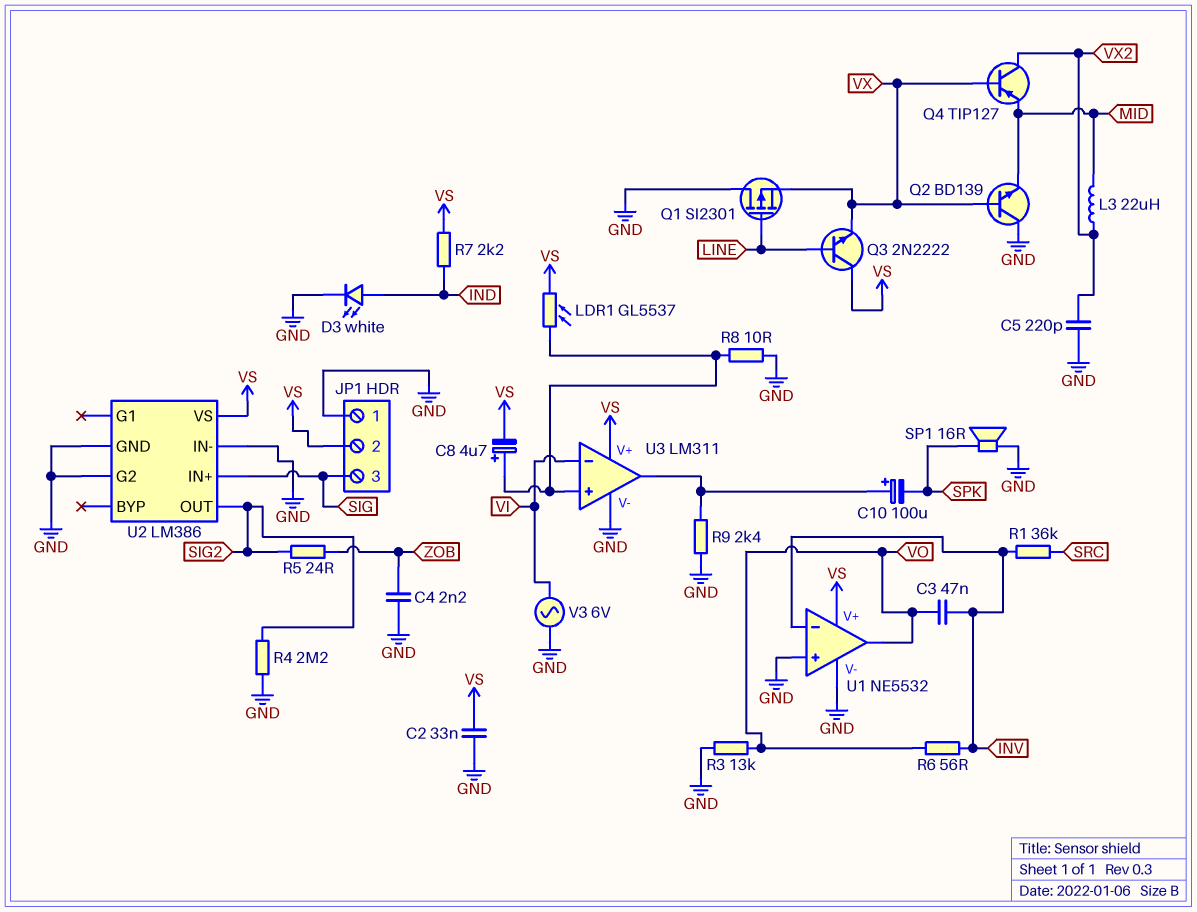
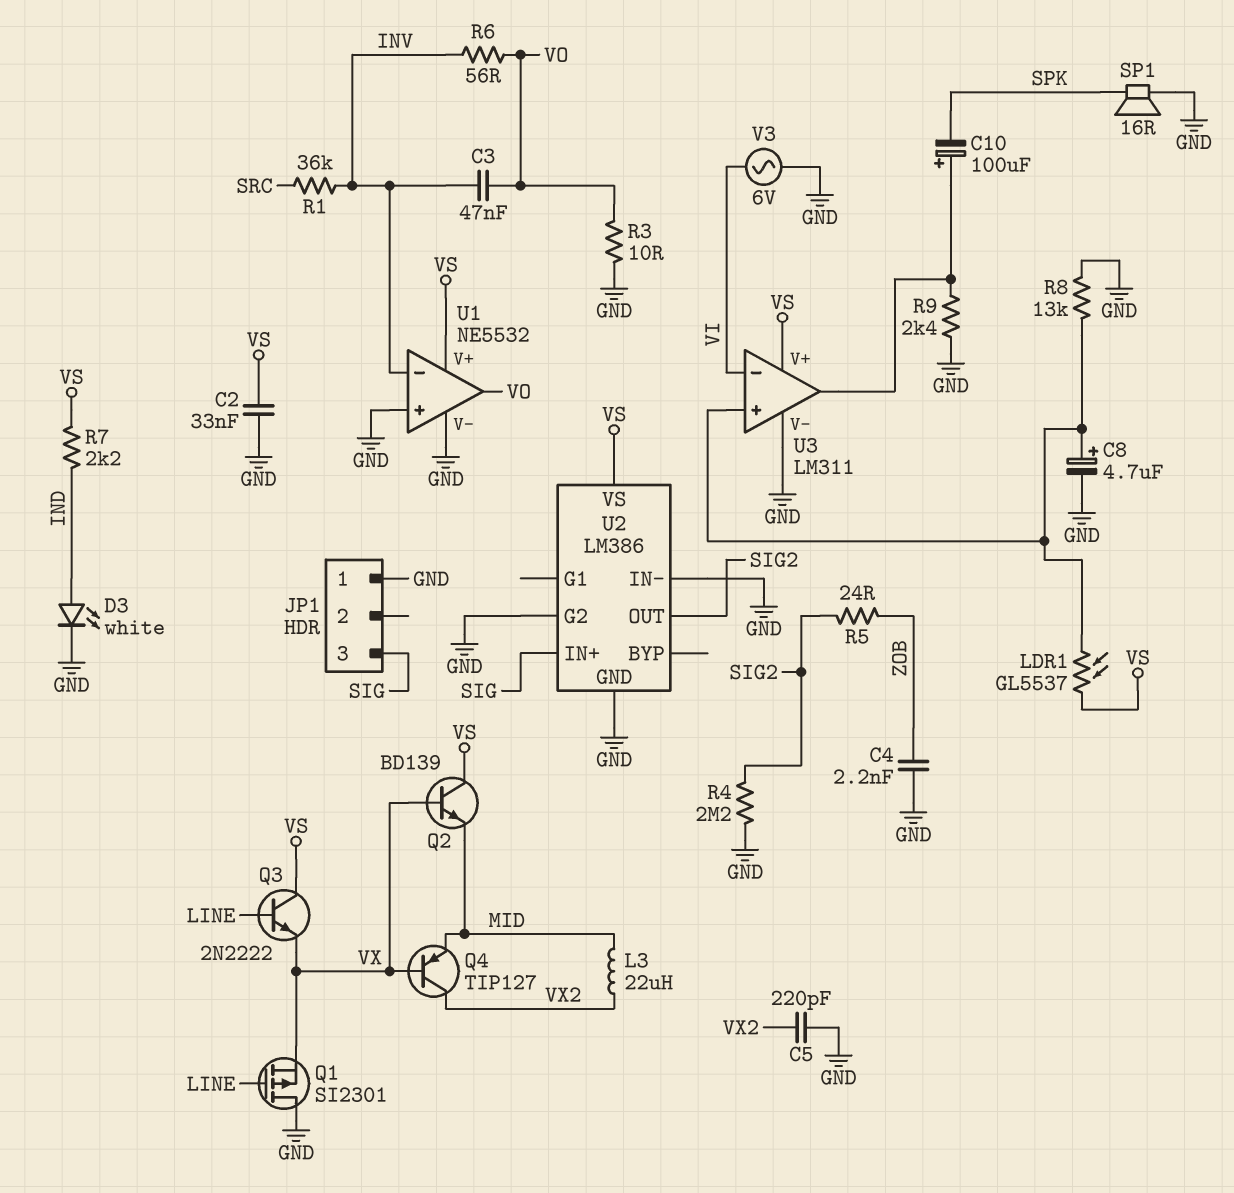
C8: 4.7uF (plus U3/in+, minus VS) -> 4.7uF (plus U3/in+, minus GND)
JP1 pin 2: VS -> none
Q2: NPN BD139 (B VX, C GND, E MID) -> NPN BD139 (B VX, C VS, E MID)
R3: 13k (GND, VO) -> 10 (GND, VO)
R8: 10 (GND, U3/in+) -> 13k (GND, U3/in+)

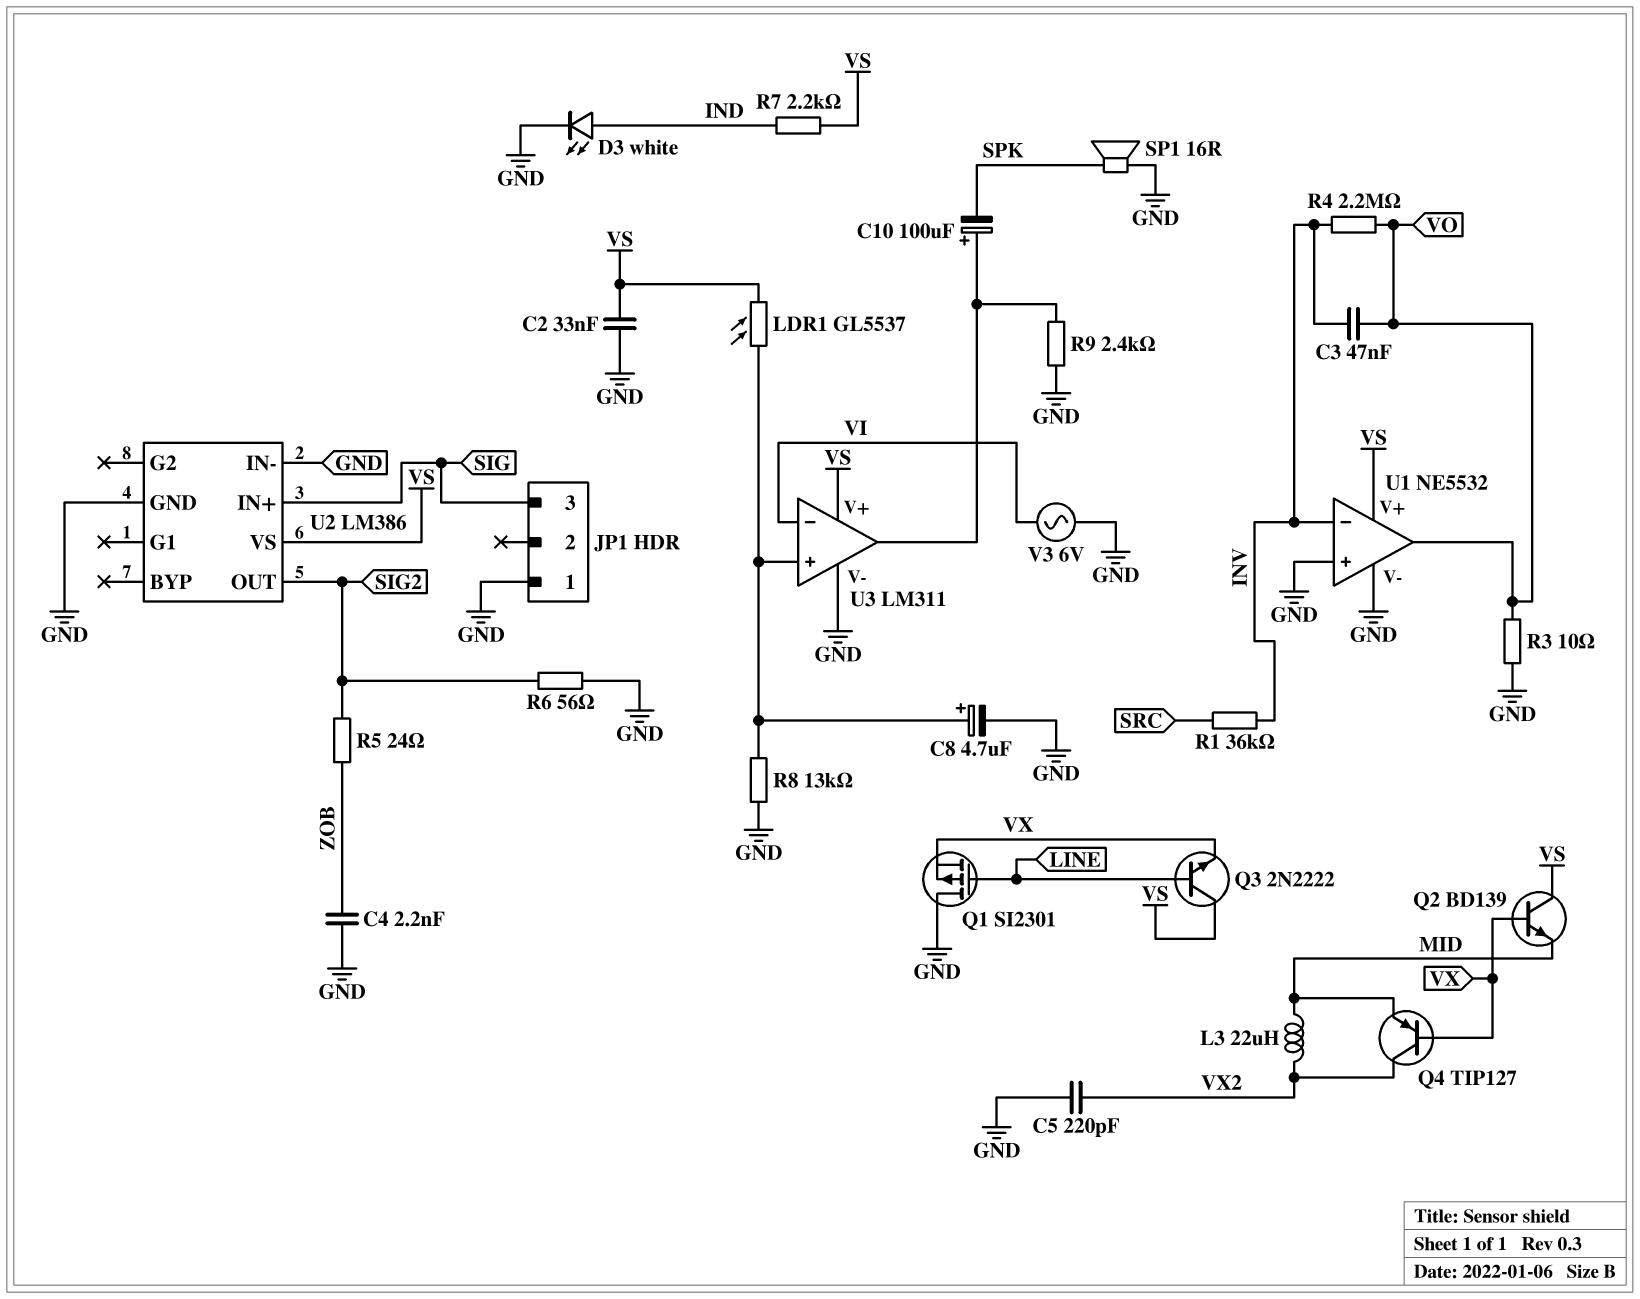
R4: 2.2M (GND, SIG2) -> 2.2M (INV, VO)
R6: 56 (INV, VO) -> 56 (GND, SIG2)
U2 pin G2: GND -> none

